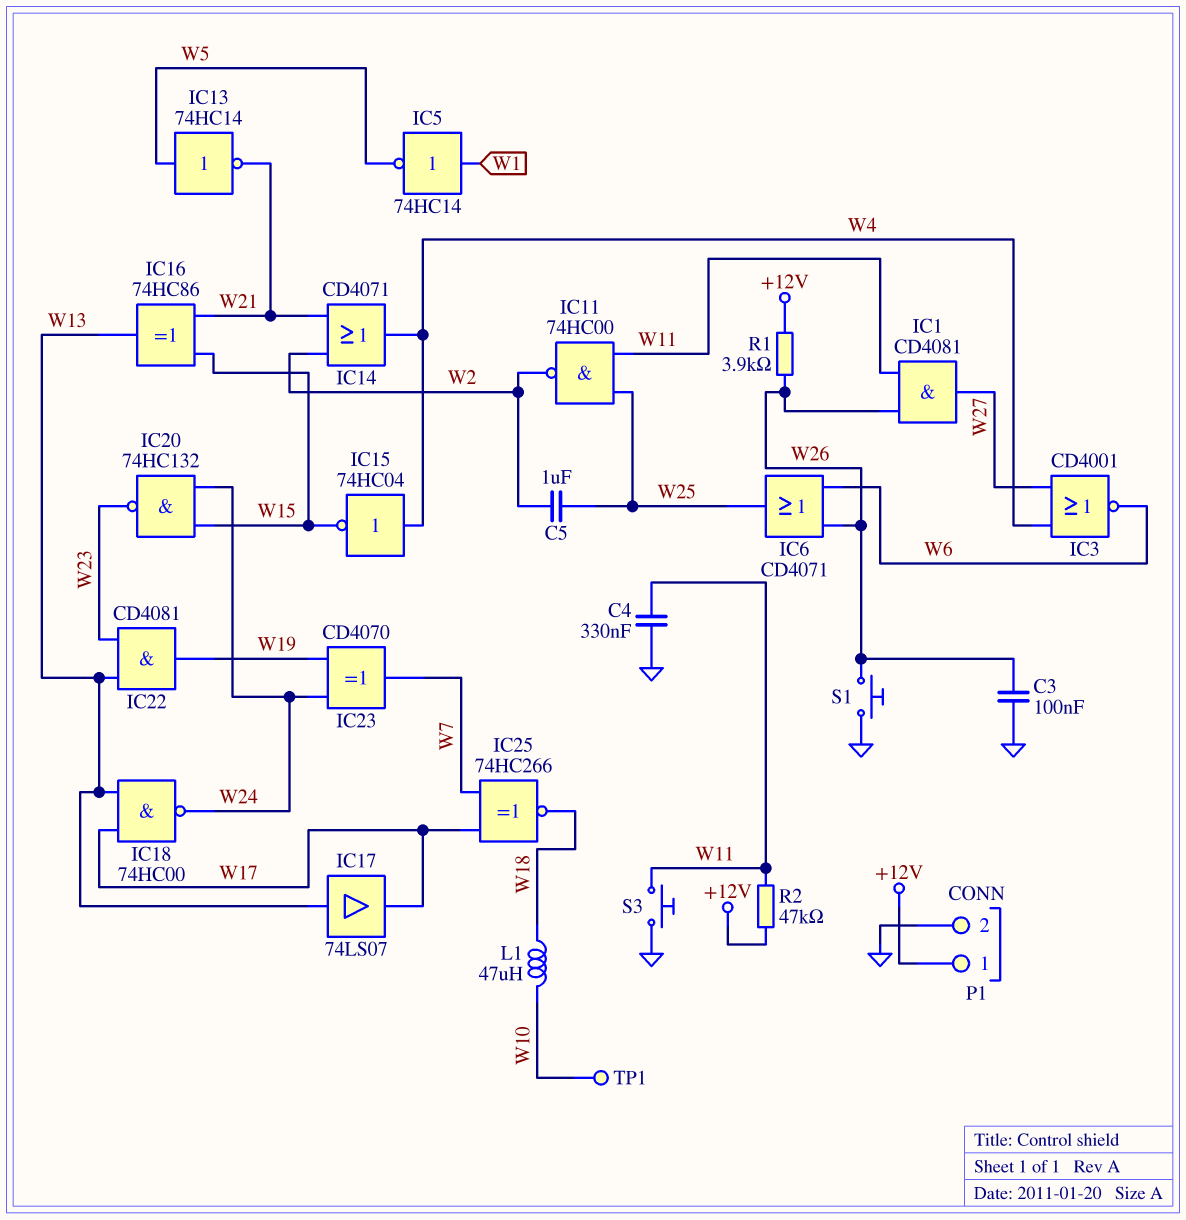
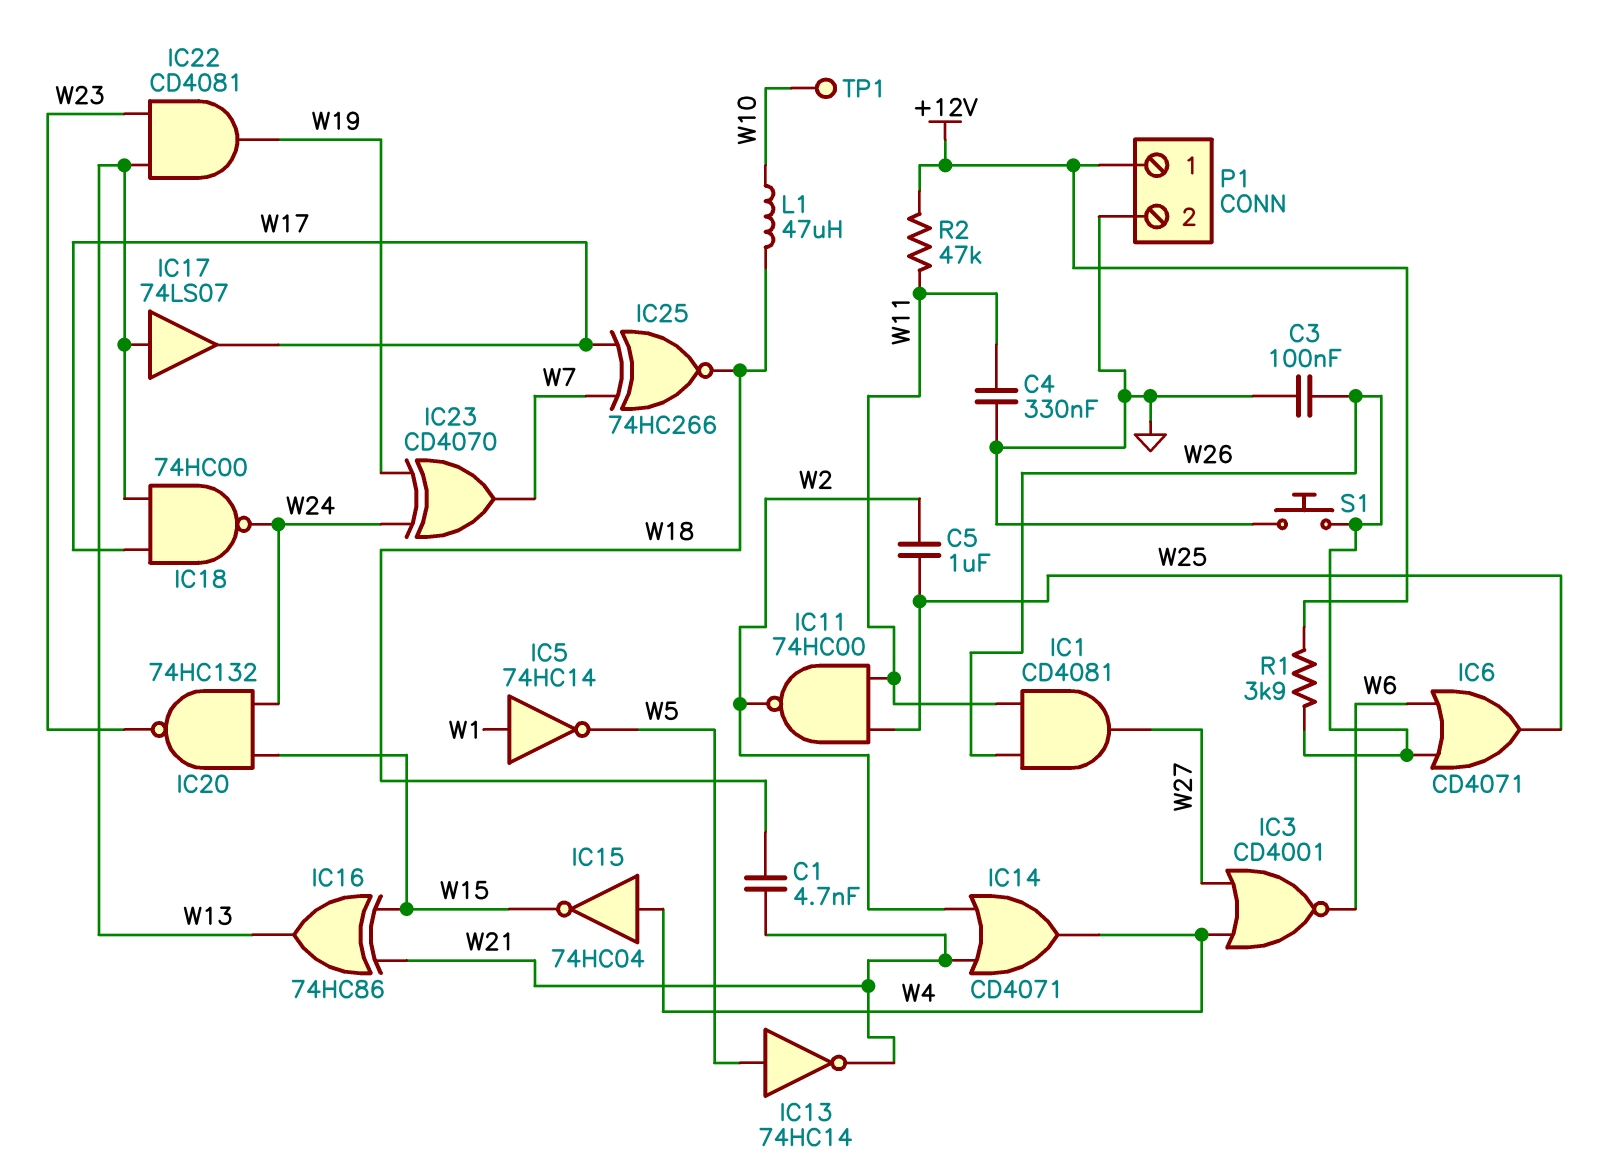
C1: none -> 4.7nF (W18, W21)
S3: button (GND, W11) -> none

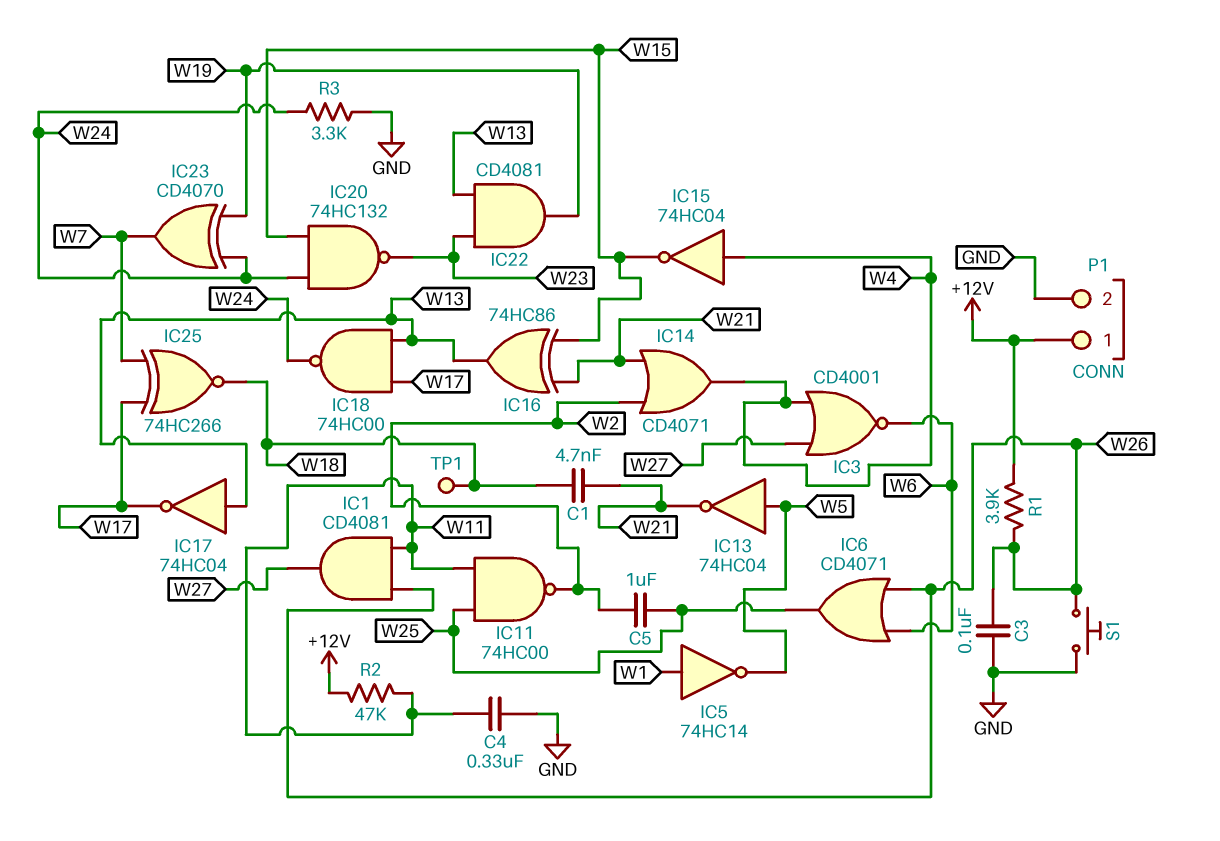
IC13: NOT 74HC14 (in W5, out W21) -> NOT 74HC04 (in W5, out W21)
IC17: buffer 74LS07 (in W13, out W17) -> NOT 74HC04 (in W13, out W17)
L1: 47uH (W10, W18) -> none
R3: none -> 3.3k (GND, W24)
TP1: test point (W10) -> test point (W18)

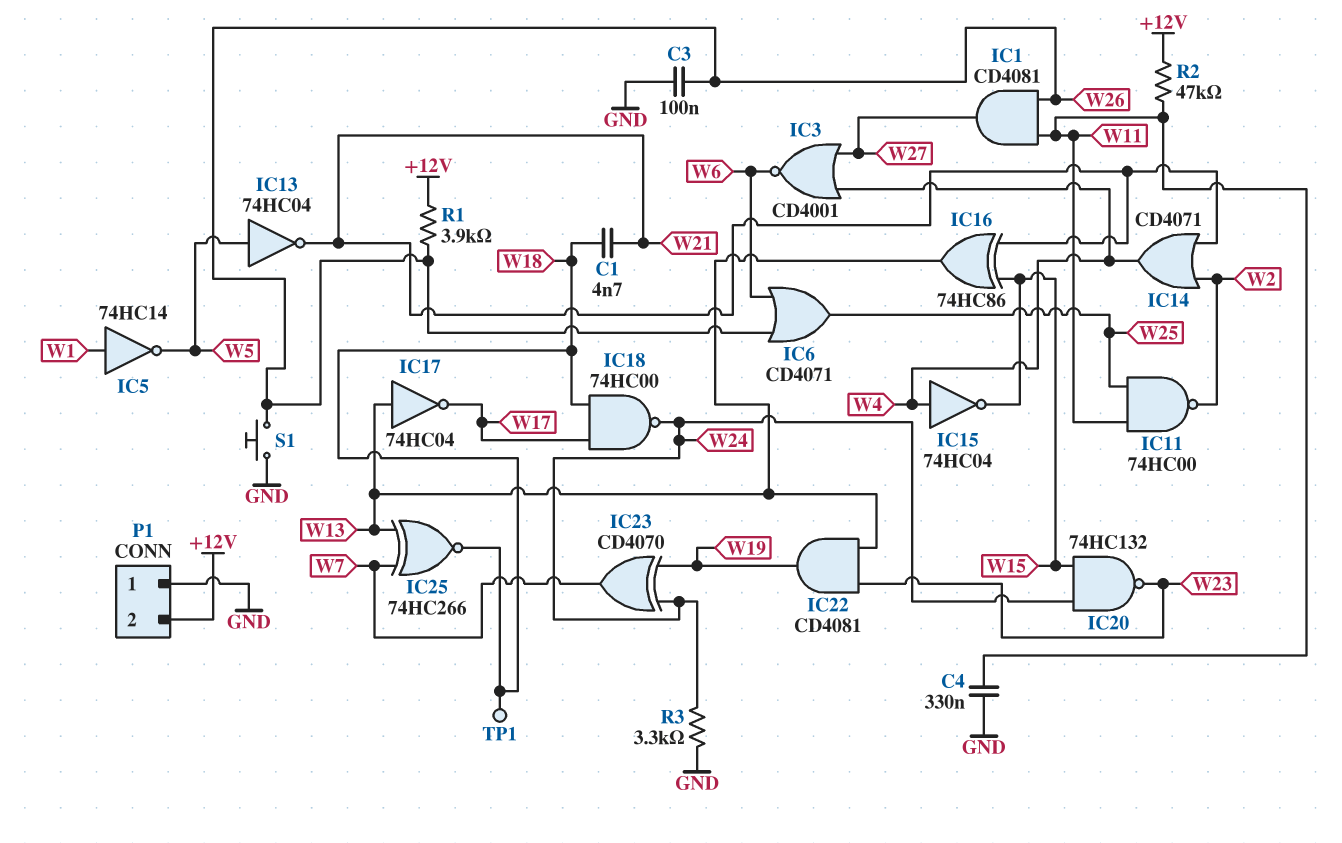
C5: 1uF (W2, W25) -> none
IC18: NAND 74HC00 (in W13, in W17, out W24) -> NAND 74HC00 (in W17, in W18, out W24)
IC25: XNOR 74HC266 (in W7, in W17, out W18) -> XNOR 74HC266 (in W7, in W13, out W18)
P1 pin 1: +12V -> GND
P1 pin 2: GND -> +12V

